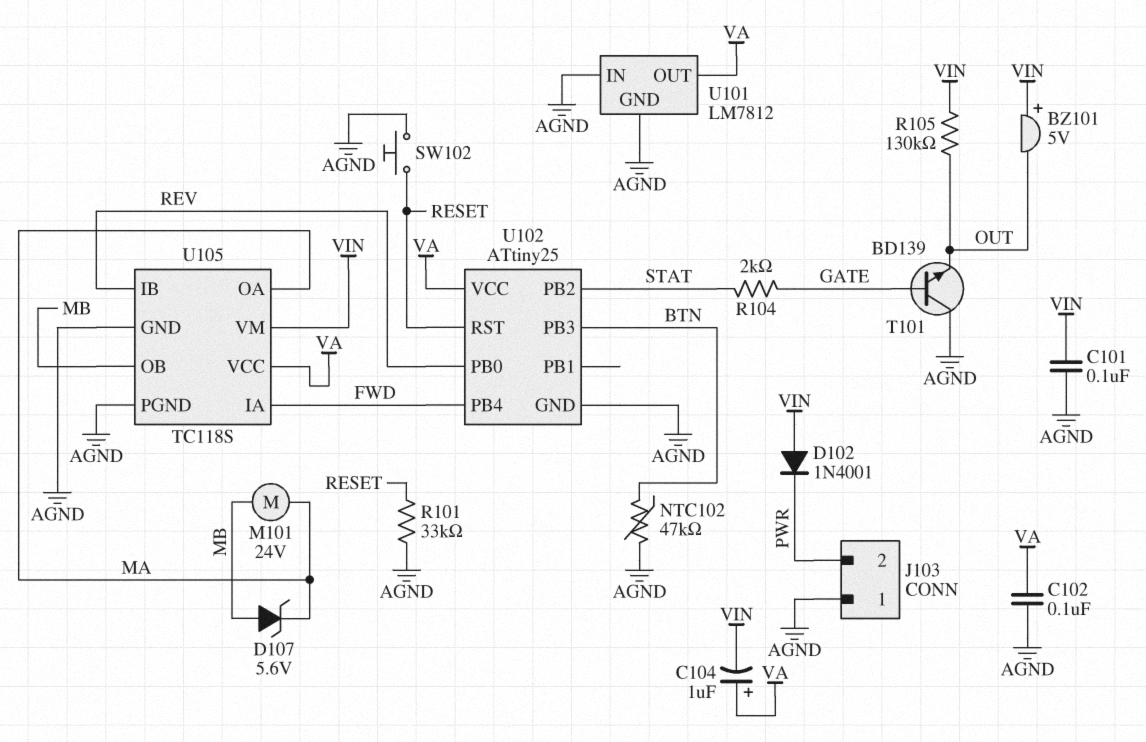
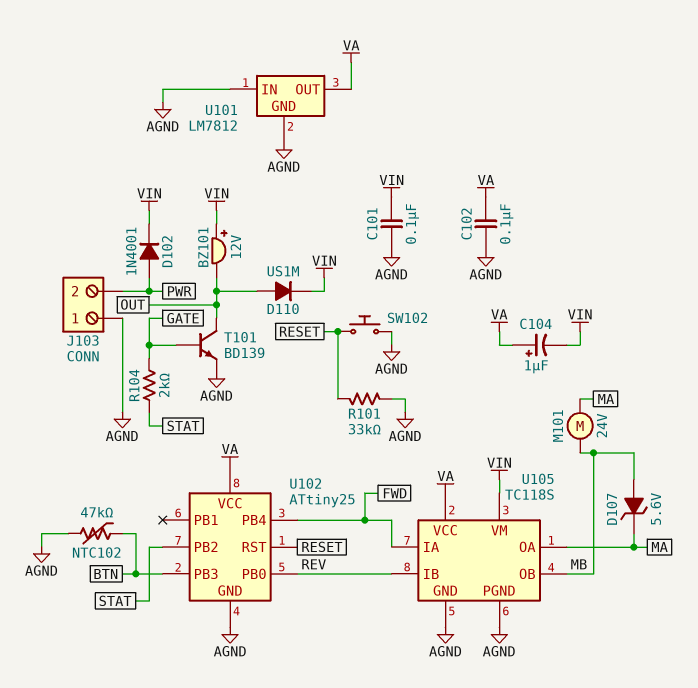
BZ101: buzzer 5V (plus VIN, minus OUT) -> buzzer 12V (plus VIN, minus OUT)
D102: diode 1N4001 (A VIN, K PWR) -> diode 1N4001 (A PWR, K VIN)
D110: none -> diode US1M (A OUT, K VIN)
R105: 130k (OUT, VIN) -> none
T101: NPN BD139 (B GATE, C AGND, E OUT) -> NPN BD139 (B GATE, C OUT, E AGND)

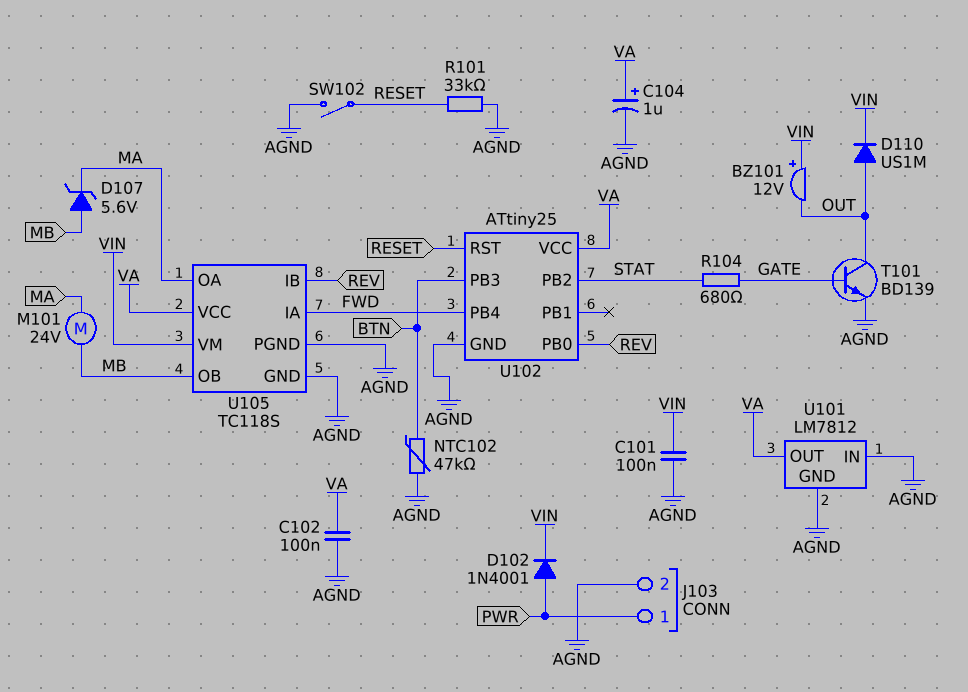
C104: 1uF (plus VA, minus VIN) -> 1uF (plus VA, minus AGND)
J103 pin 1: AGND -> PWR
J103 pin 2: PWR -> AGND
R104: 2k (GATE, STAT) -> 680 (GATE, STAT)
SW102: button (AGND, RESET) -> switch (AGND, RESET)

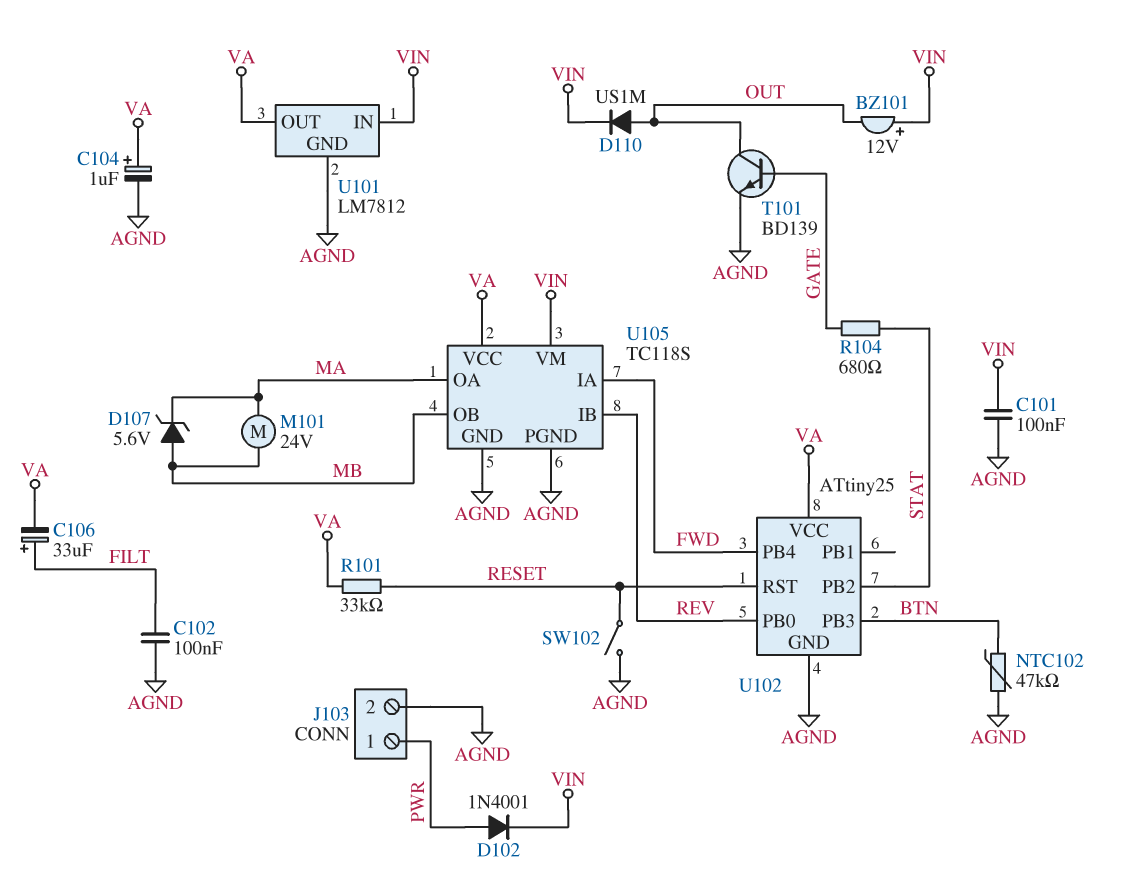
C102: 100nF (AGND, VA) -> 100nF (AGND, FILT)
C106: none -> 33uF (plus FILT, minus VA)
R101: 33k (AGND, RESET) -> 33k (RESET, VA)
U101 pin IN: AGND -> VIN

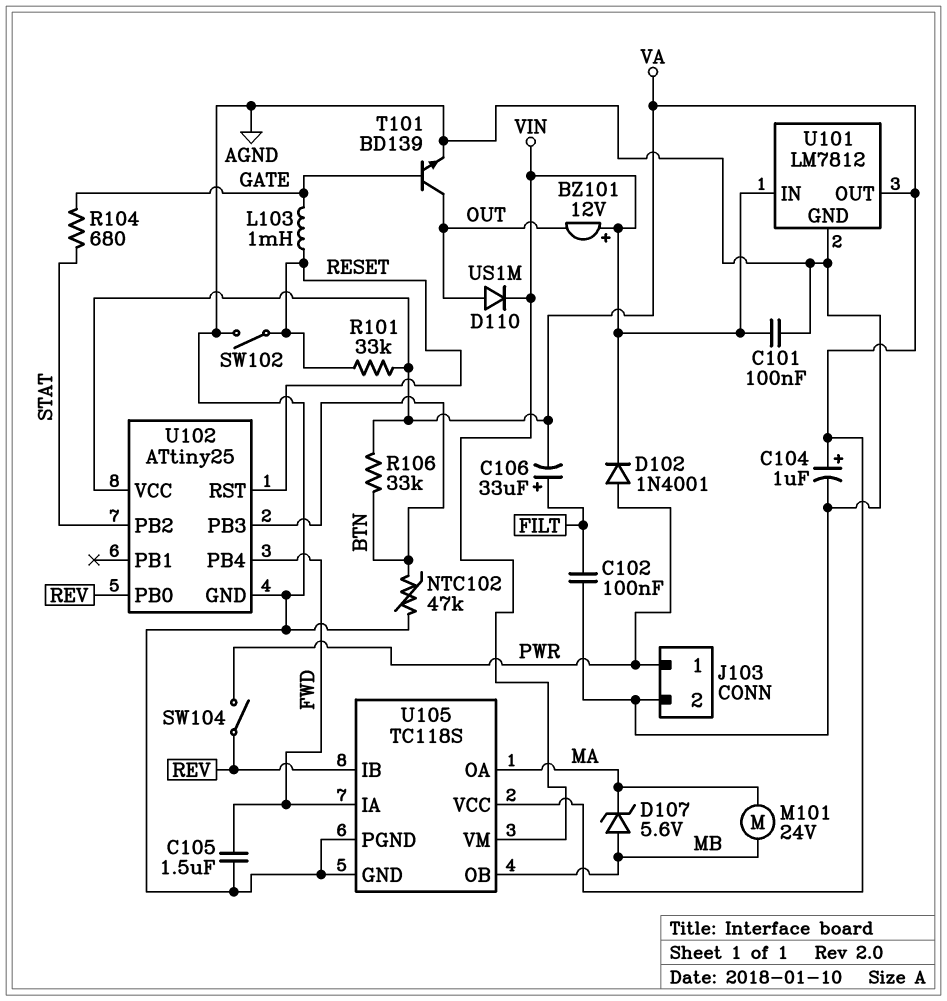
C105: none -> 1.5uF (AGND, FWD)
L103: none -> 1mH (GATE, RESET)
R106: none -> 33k (BTN, VA)
SW104: none -> switch (PWR, REV)

